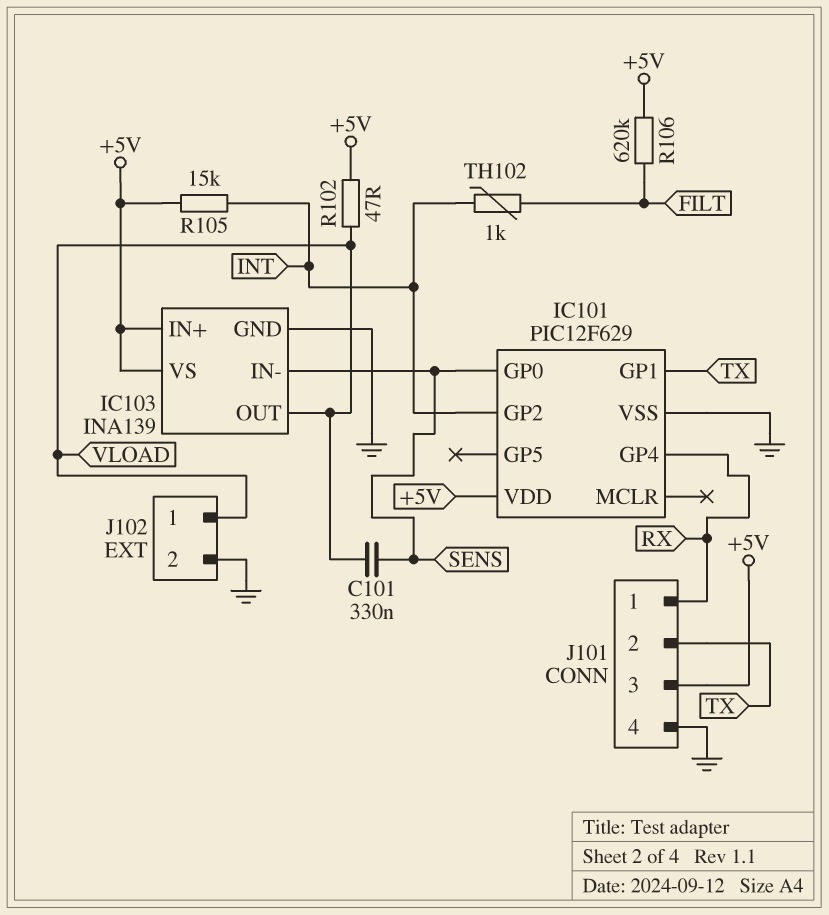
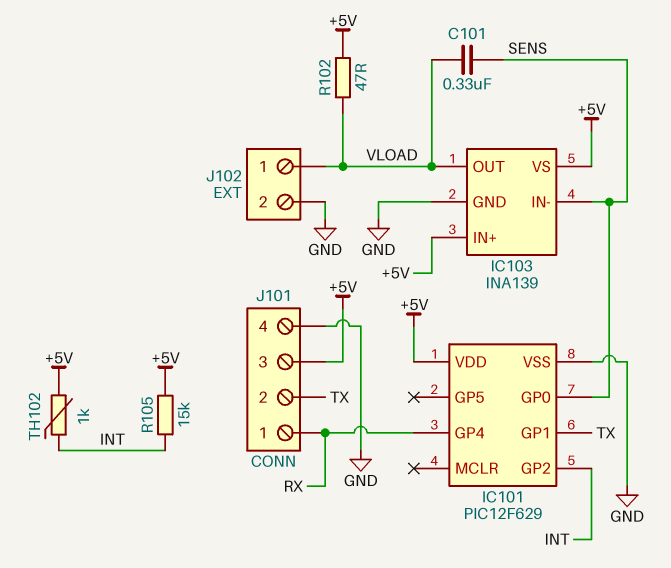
R106: 620k (+5V, FILT) -> none
TH102: 1k (FILT, INT) -> 1k (+5V, INT)

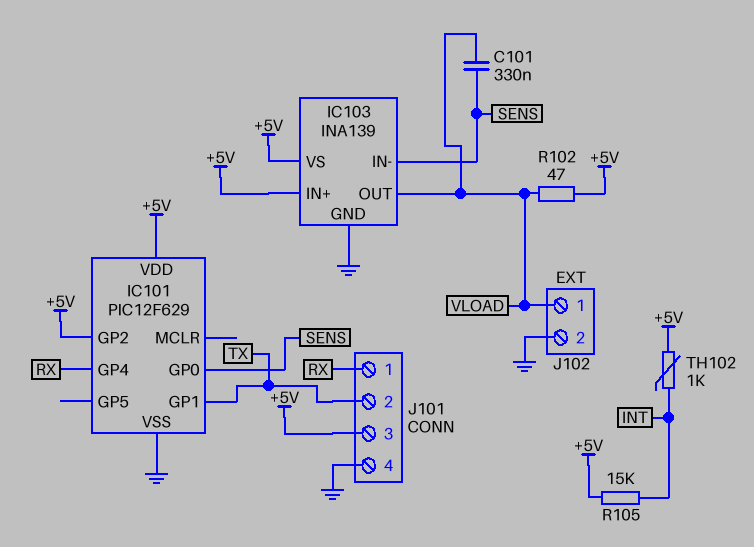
IC101 pin GP2: INT -> +5V

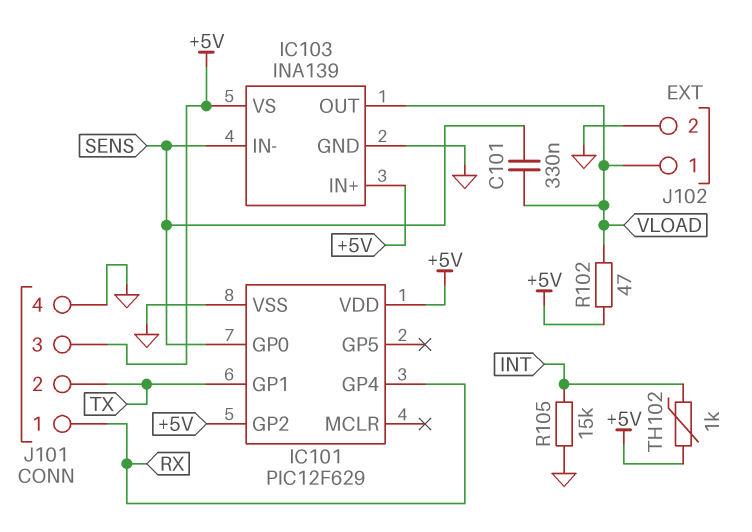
R105: 15k (+5V, INT) -> 15k (GND, INT)

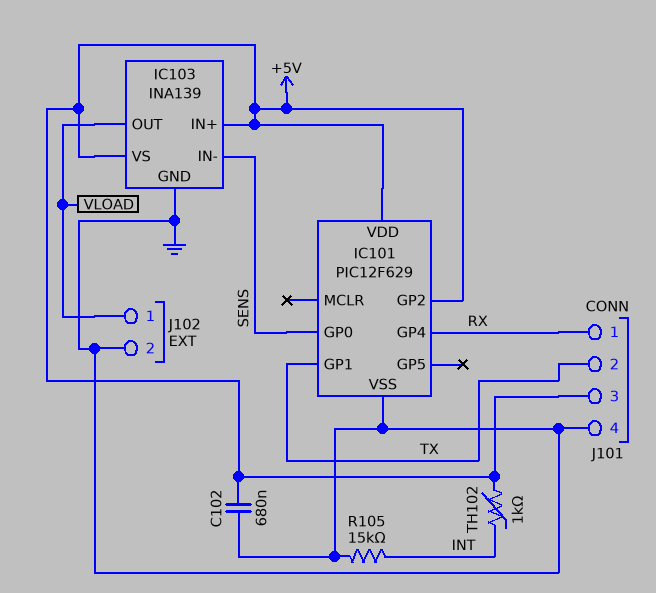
C101: 330nF (SENS, VLOAD) -> none
C102: none -> 680nF (+5V, GND)
R102: 47 (+5V, VLOAD) -> none

